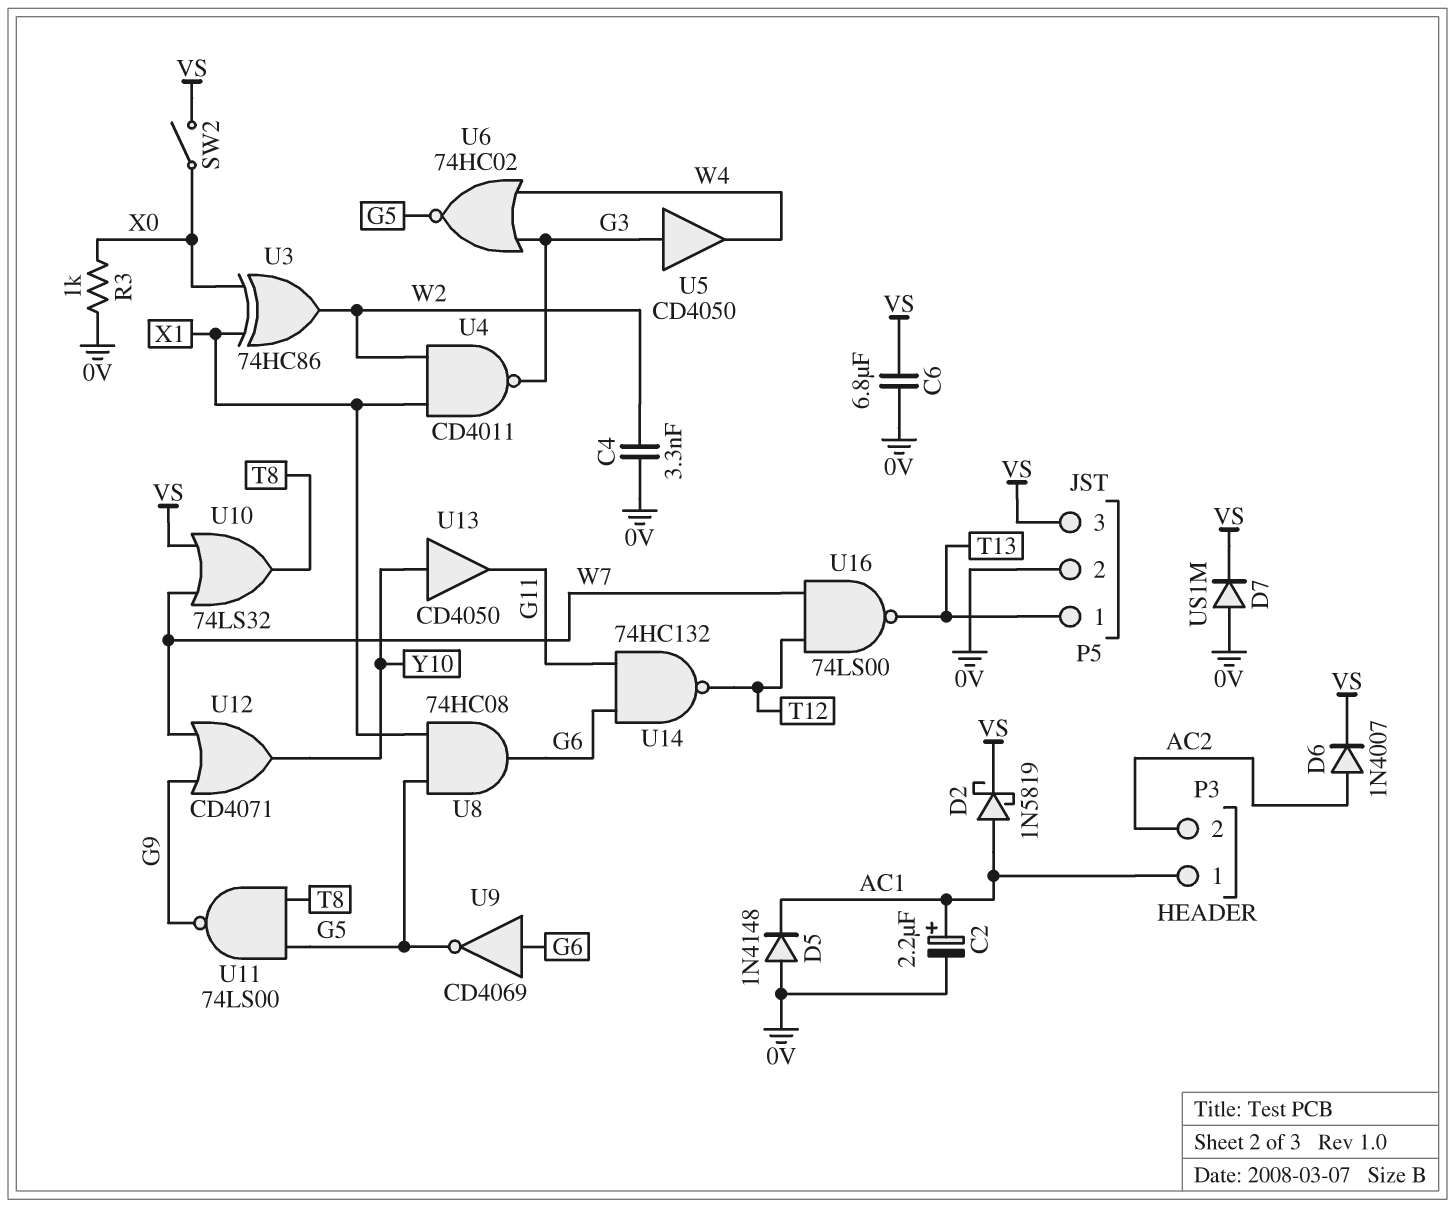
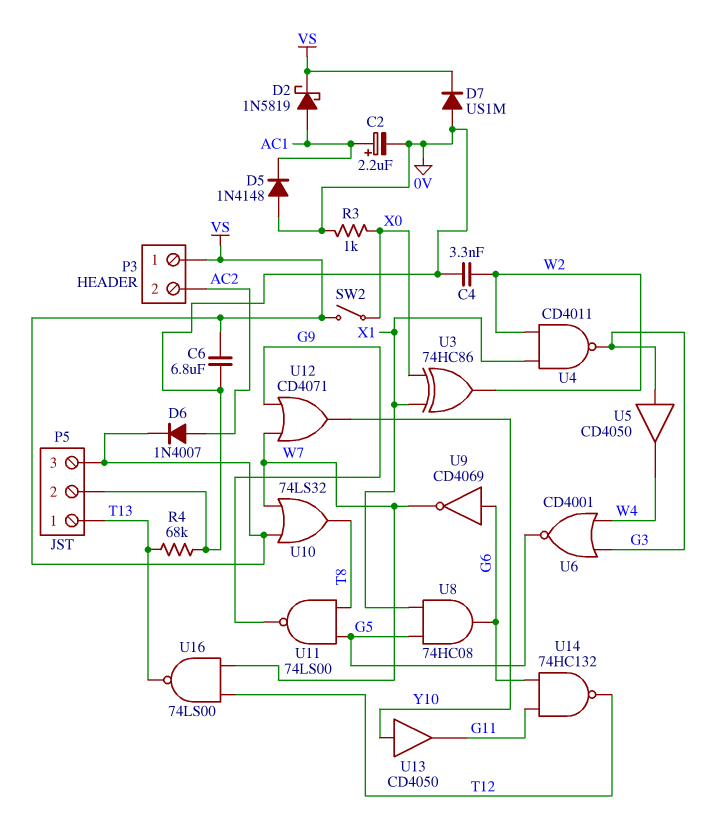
P3 pin 1: AC1 -> VS
R4: none -> 68k (0V, T13)
U6: NOR 74HC02 (in G3, in W4, out G5) -> NOR CD4001 (in G3, in W4, out G5)
U9: NOT CD4069 (in G6, out G5) -> NOT CD4069 (in G6, out W7)

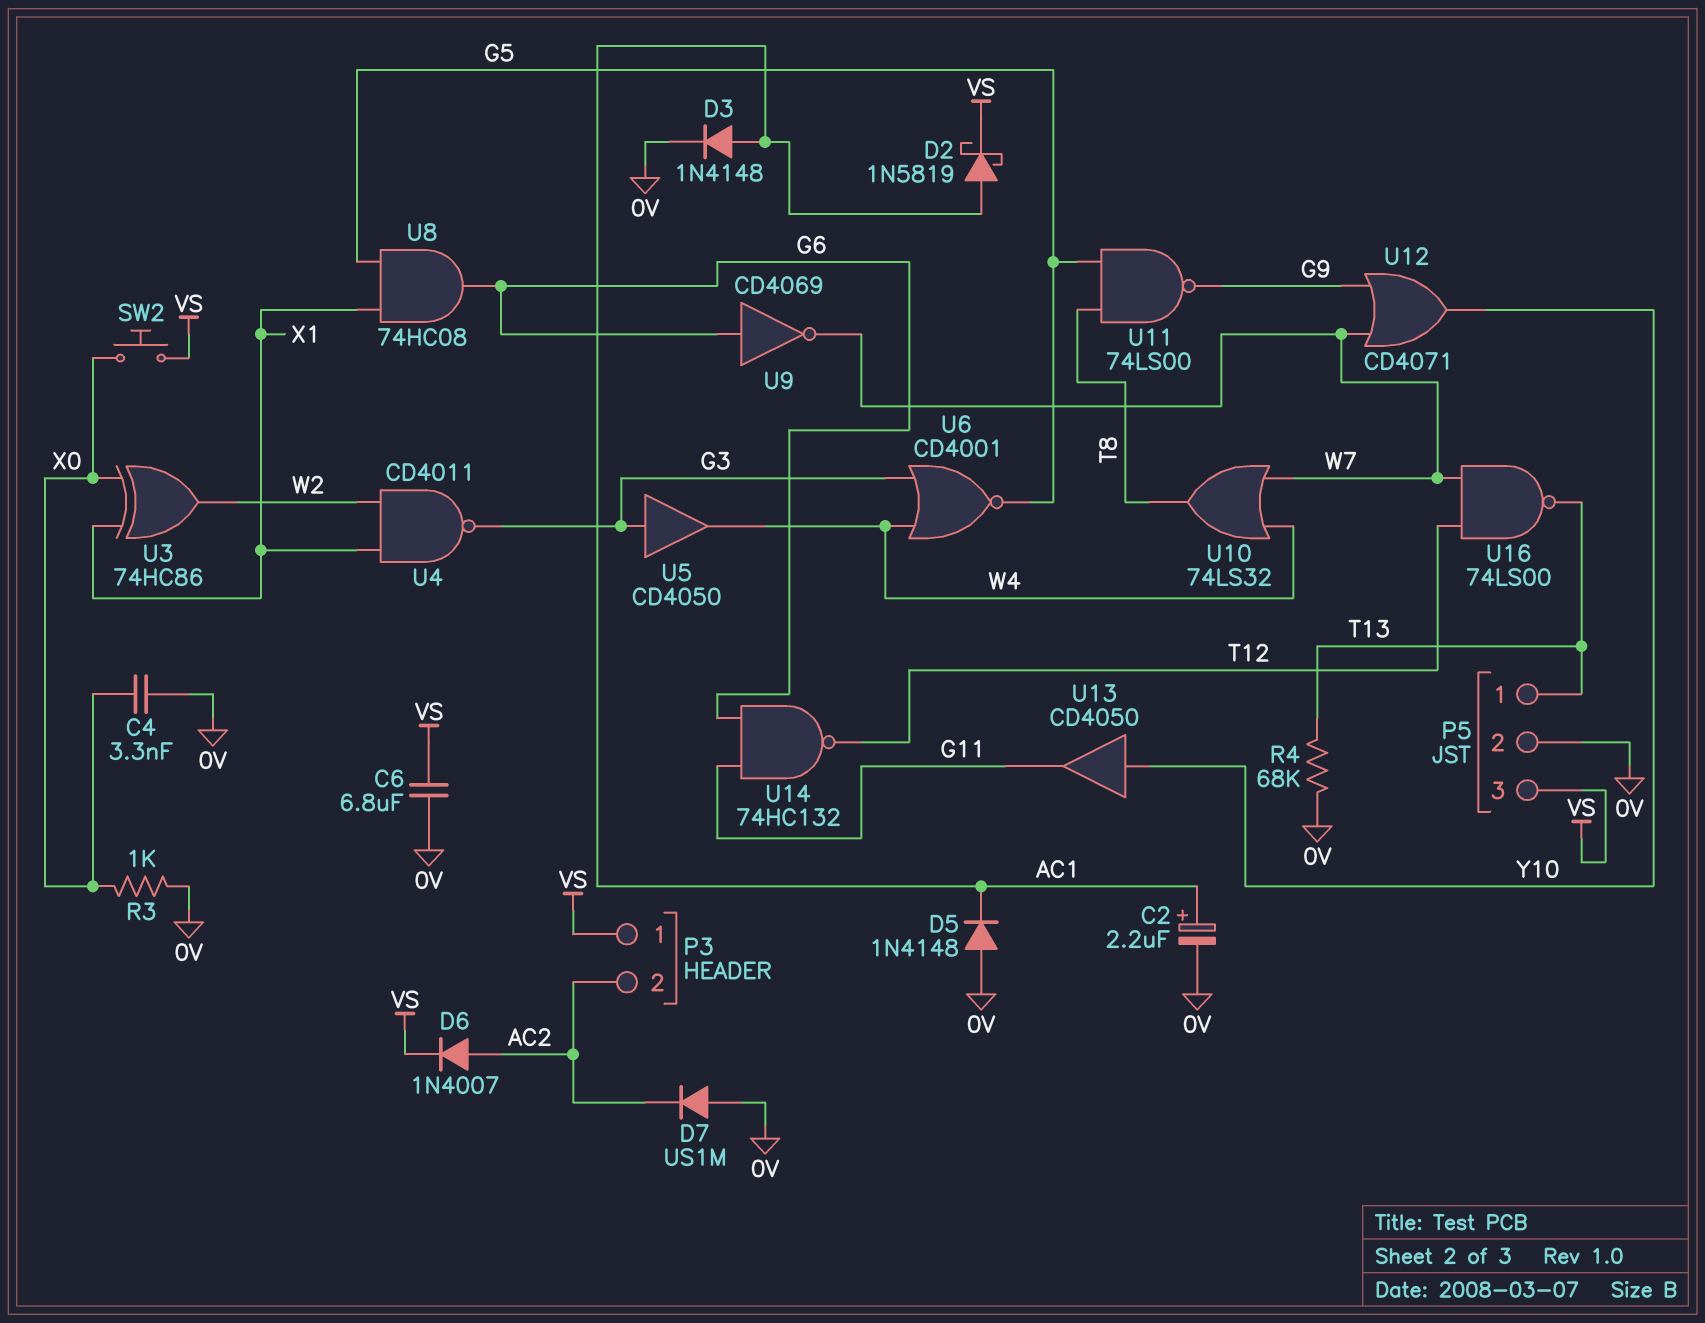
C4: 3.3nF (0V, W2) -> 3.3nF (0V, X0)
D3: none -> diode 1N4148 (A AC1, K 0V)
D7: diode US1M (A 0V, K VS) -> diode US1M (A 0V, K AC2)
SW2: switch (VS, X0) -> button (VS, X0)
U10: OR 74LS32 (in VS, in W7, out T8) -> OR 74LS32 (in W4, in W7, out T8)

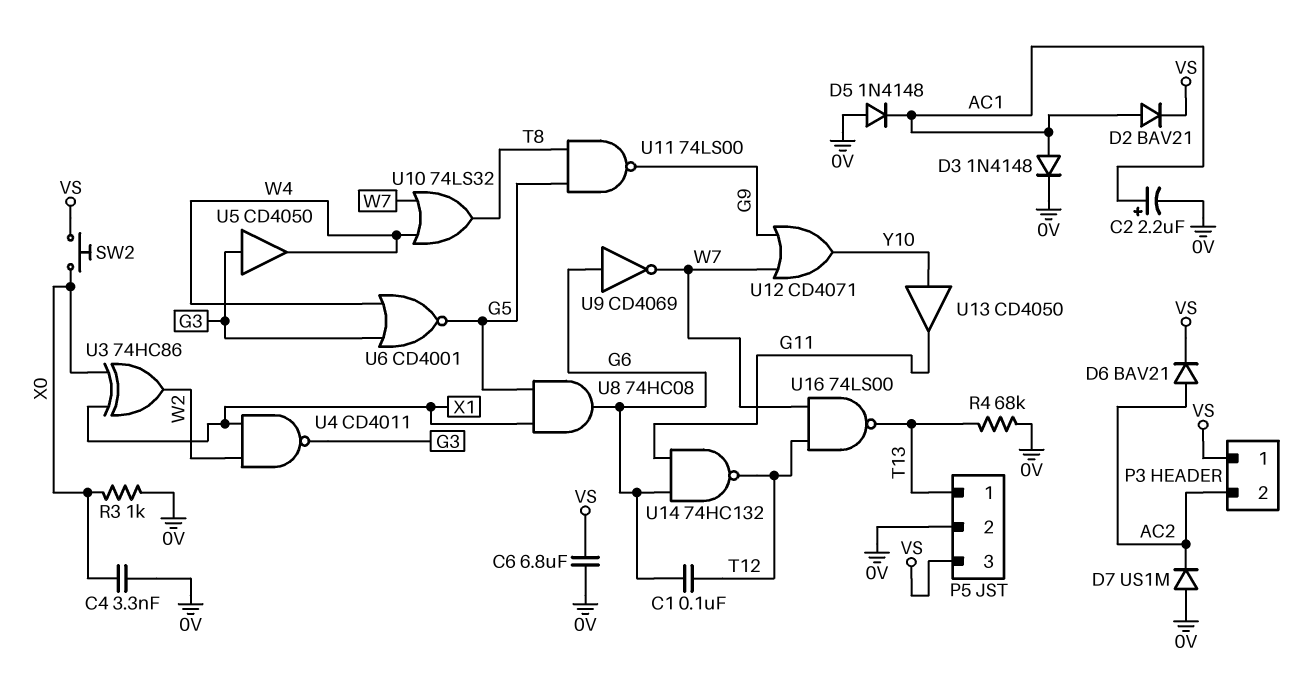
C1: none -> 100nF (G6, T12)
D2: schottky 1N5819 (A AC1, K VS) -> diode BAV21 (A AC1, K VS)
D6: diode 1N4007 (A AC2, K VS) -> diode BAV21 (A AC2, K VS)

